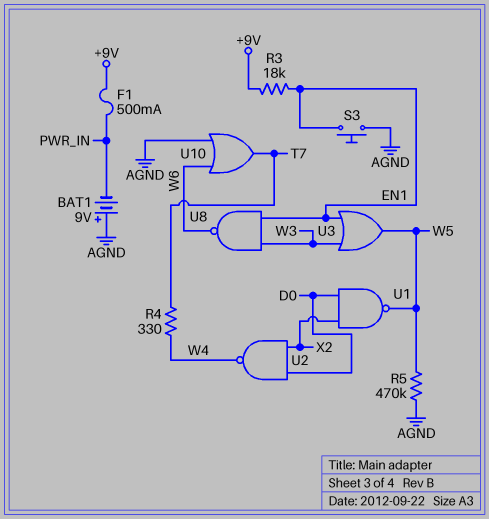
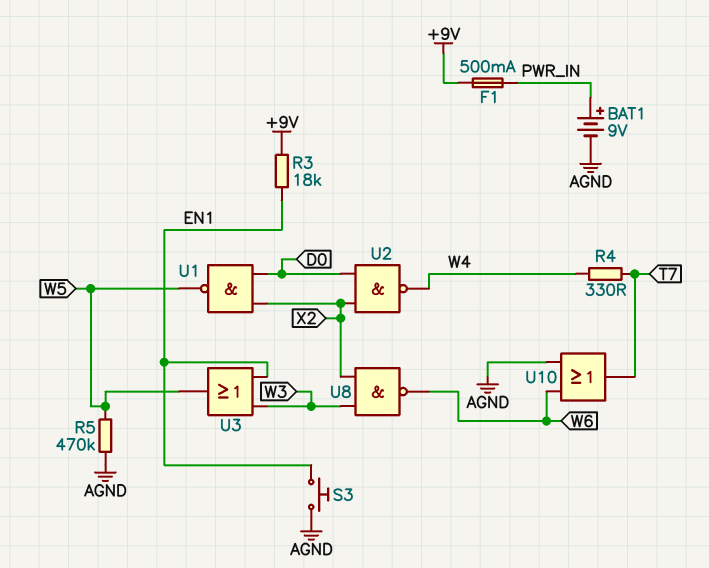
BAT1: 9V (plus AGND, minus PWR_IN) -> 9V (plus PWR_IN, minus AGND)
U8: NAND (in EN1, in W3, out W6) -> NAND (in W3, in X2, out W6)

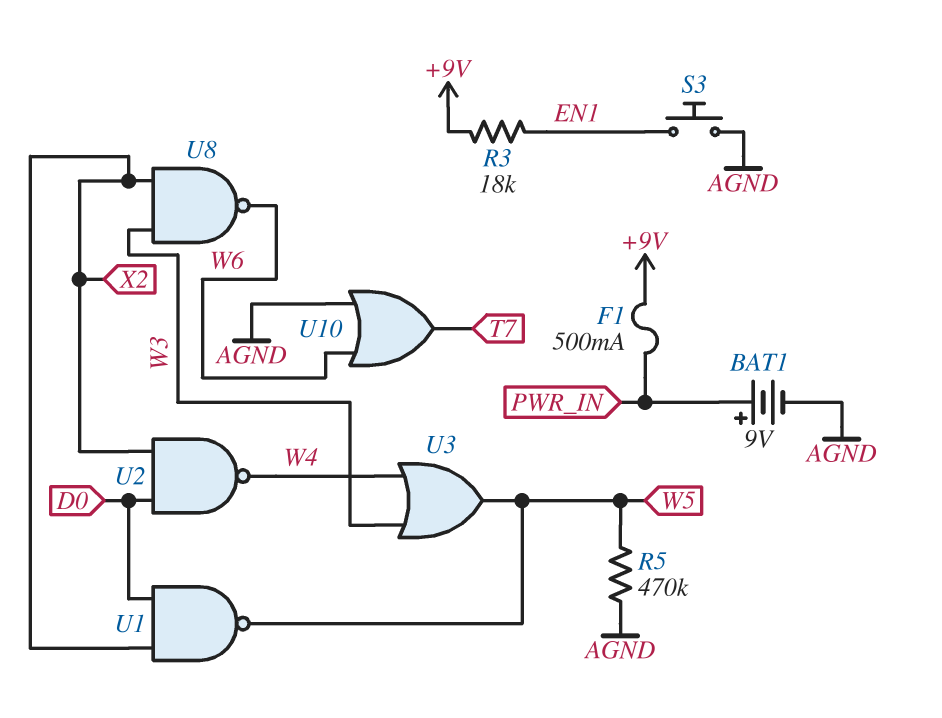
R4: 330 (T7, W4) -> none
U3: OR (in EN1, in W3, out W5) -> OR (in W3, in W4, out W5)

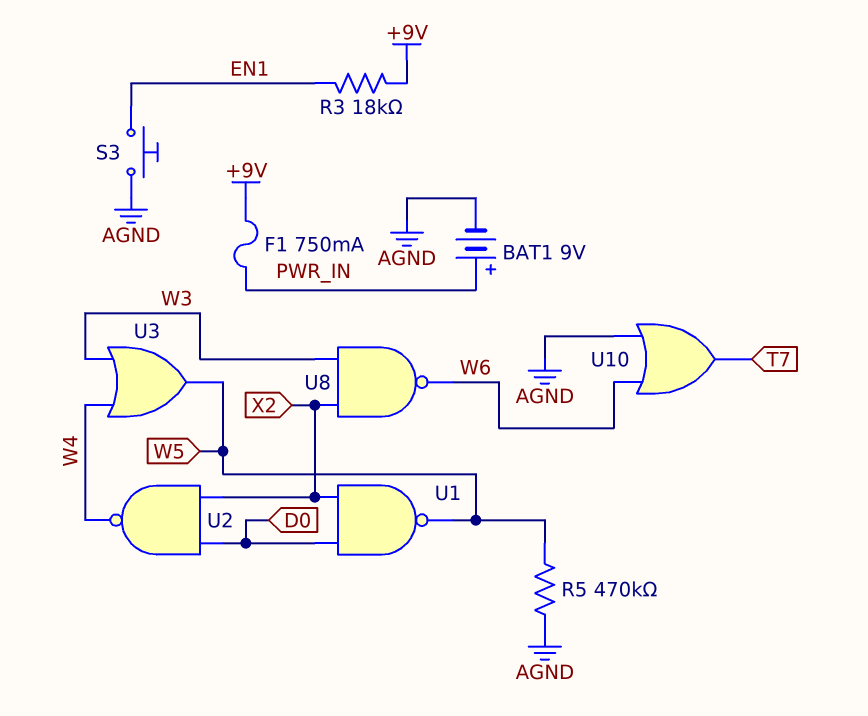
F1: 500mA (+9V, PWR_IN) -> 750mA (+9V, PWR_IN)

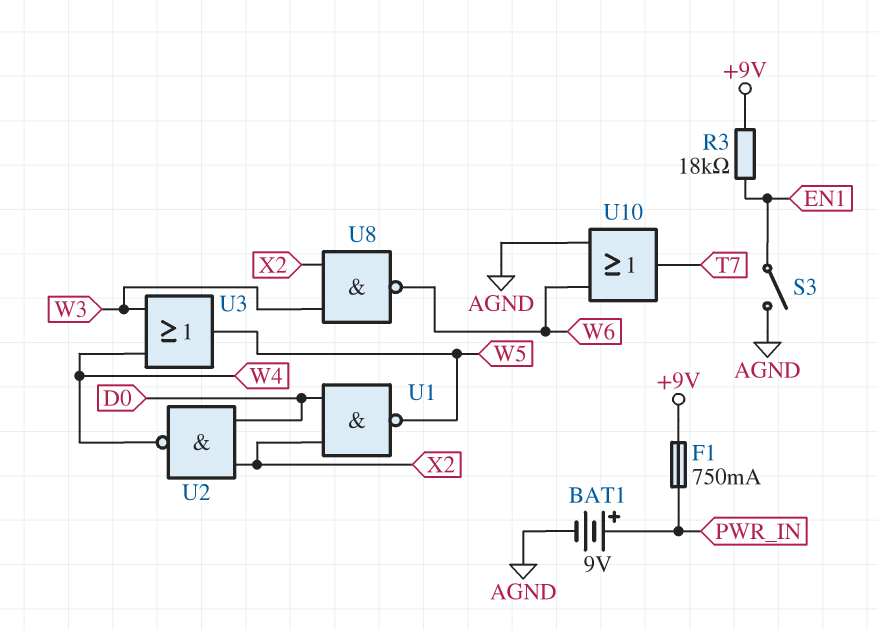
R5: 470k (AGND, W5) -> none
S3: button (AGND, EN1) -> switch (AGND, EN1)

